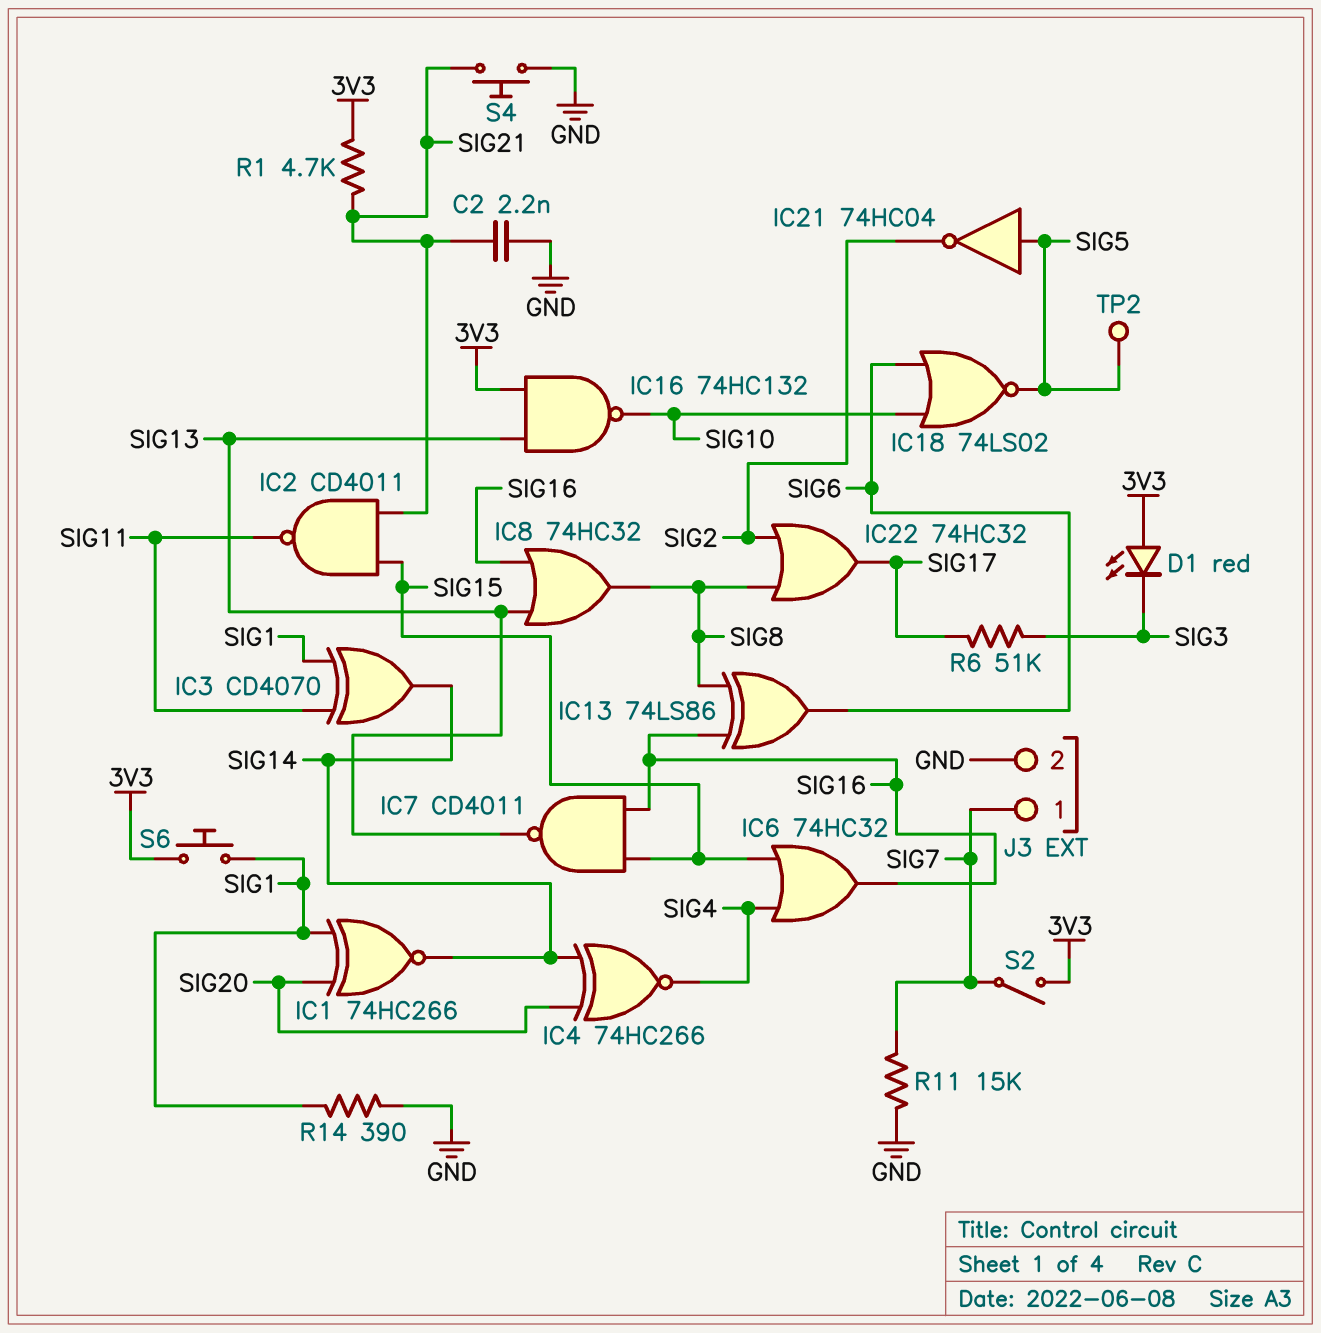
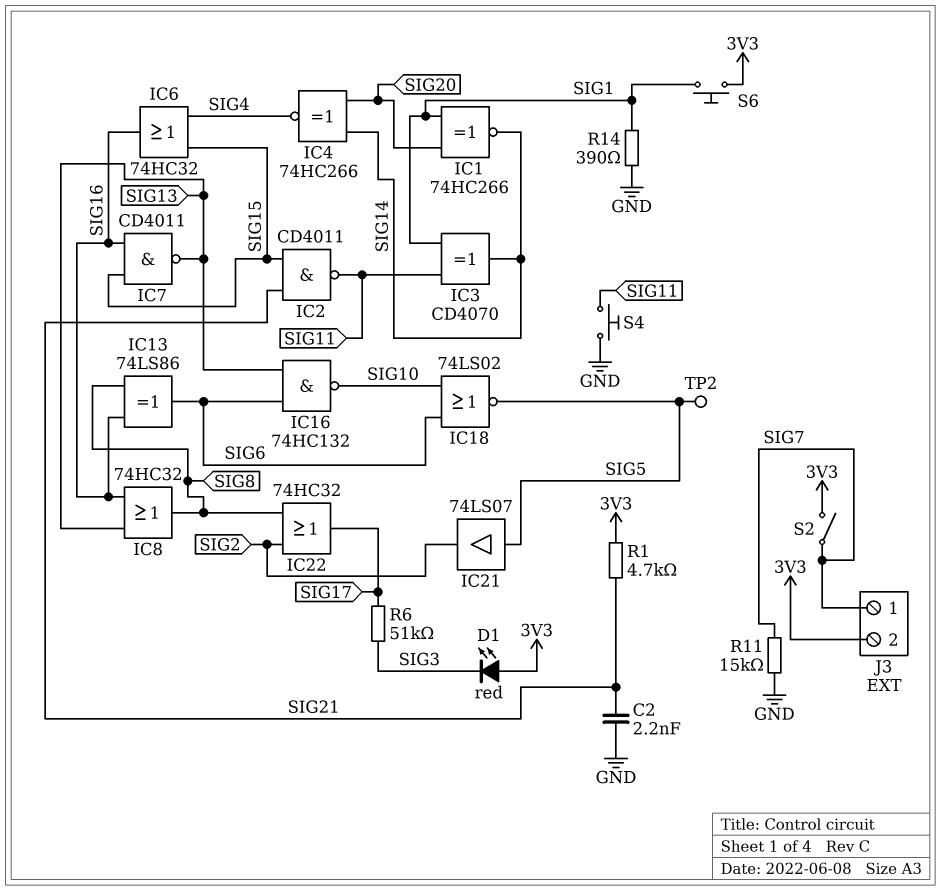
IC16: NAND 74HC132 (in 3V3, in SIG13, out SIG10) -> NAND 74HC132 (in SIG6, in SIG13, out SIG10)
IC21: NOT 74HC04 (in SIG5, out SIG2) -> buffer 74LS07 (in SIG5, out SIG2)
J3 pin 2: GND -> 3V3
S4: button (GND, SIG21) -> button (GND, SIG11)

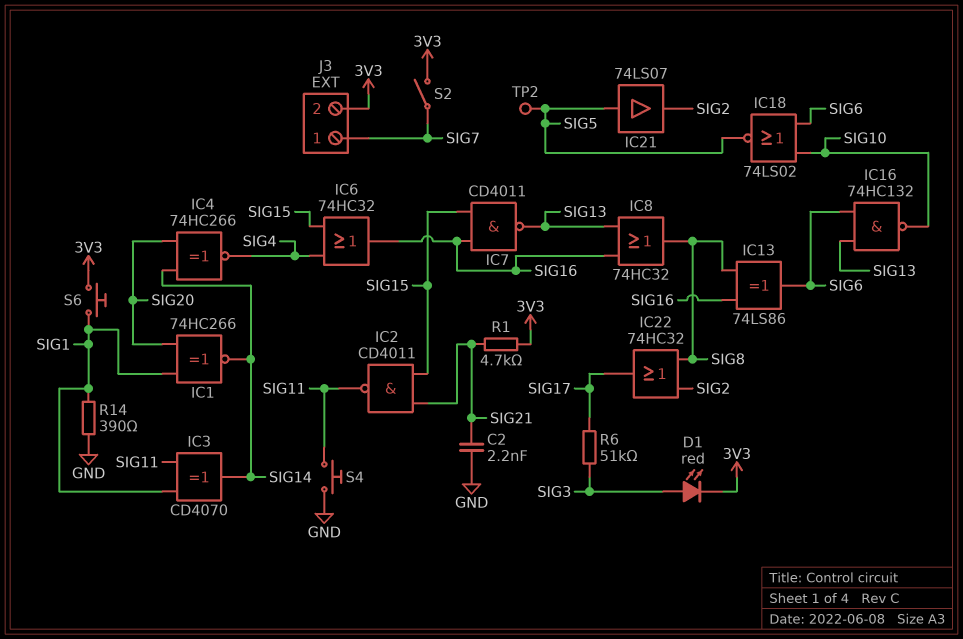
D1: LED red (A 3V3, K SIG3) -> LED red (A SIG3, K 3V3)
R11: 15k (GND, SIG7) -> none

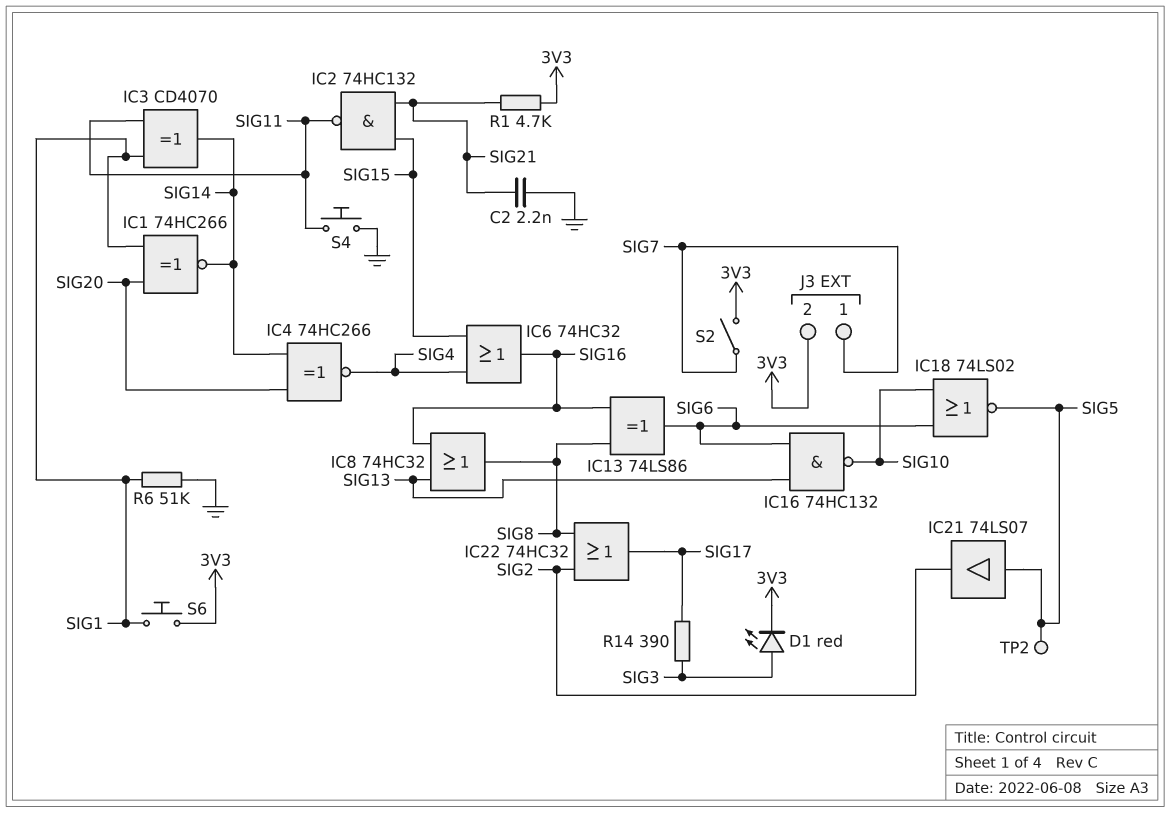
IC2: NAND CD4011 (in SIG15, in SIG21, out SIG11) -> NAND 74HC132 (in SIG15, in SIG21, out SIG11)
IC7: NAND CD4011 (in SIG15, in SIG16, out SIG13) -> none
R6: 51k (SIG3, SIG17) -> 51k (GND, SIG1)
R14: 390 (GND, SIG1) -> 390 (SIG3, SIG17)

